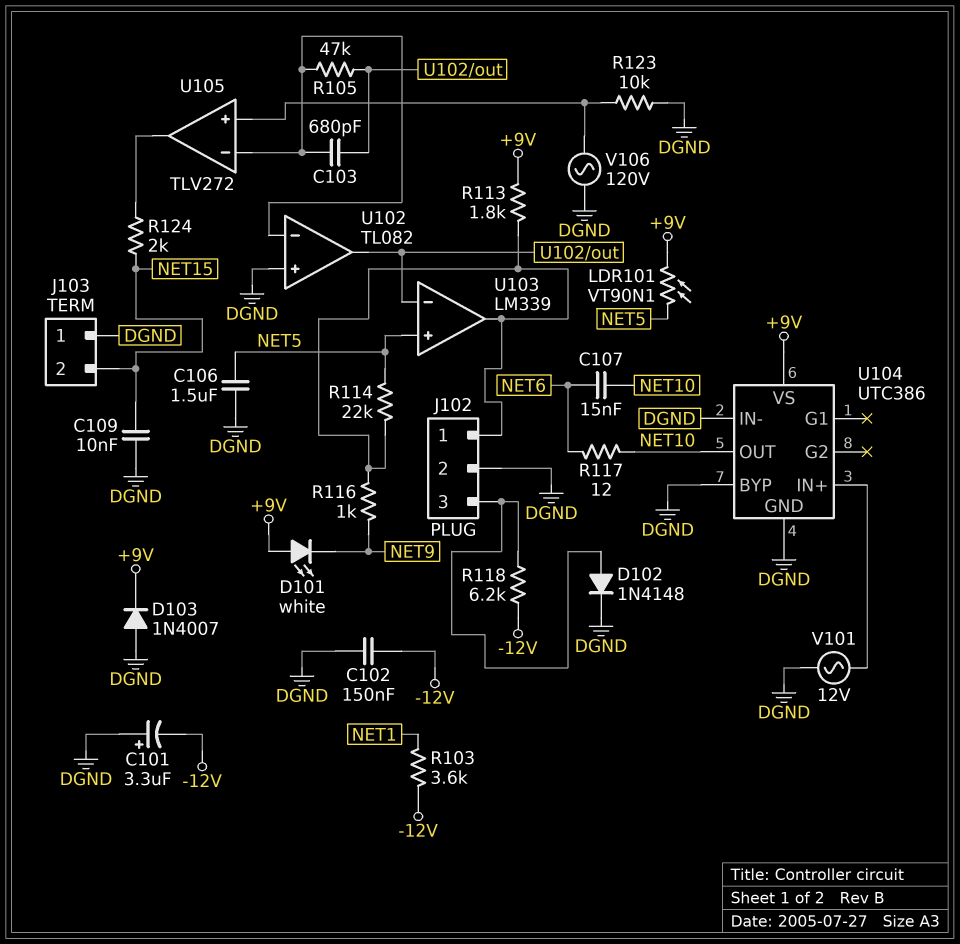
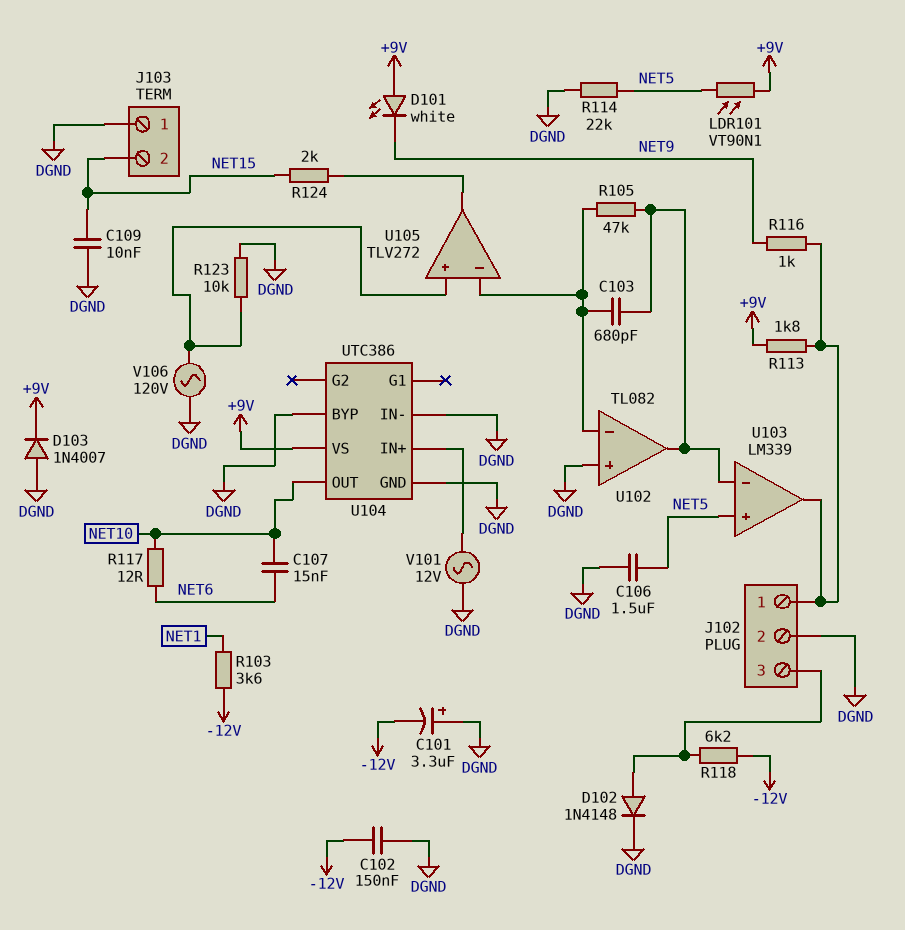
R114: 22k (J102/1, NET5) -> 22k (DGND, NET5)

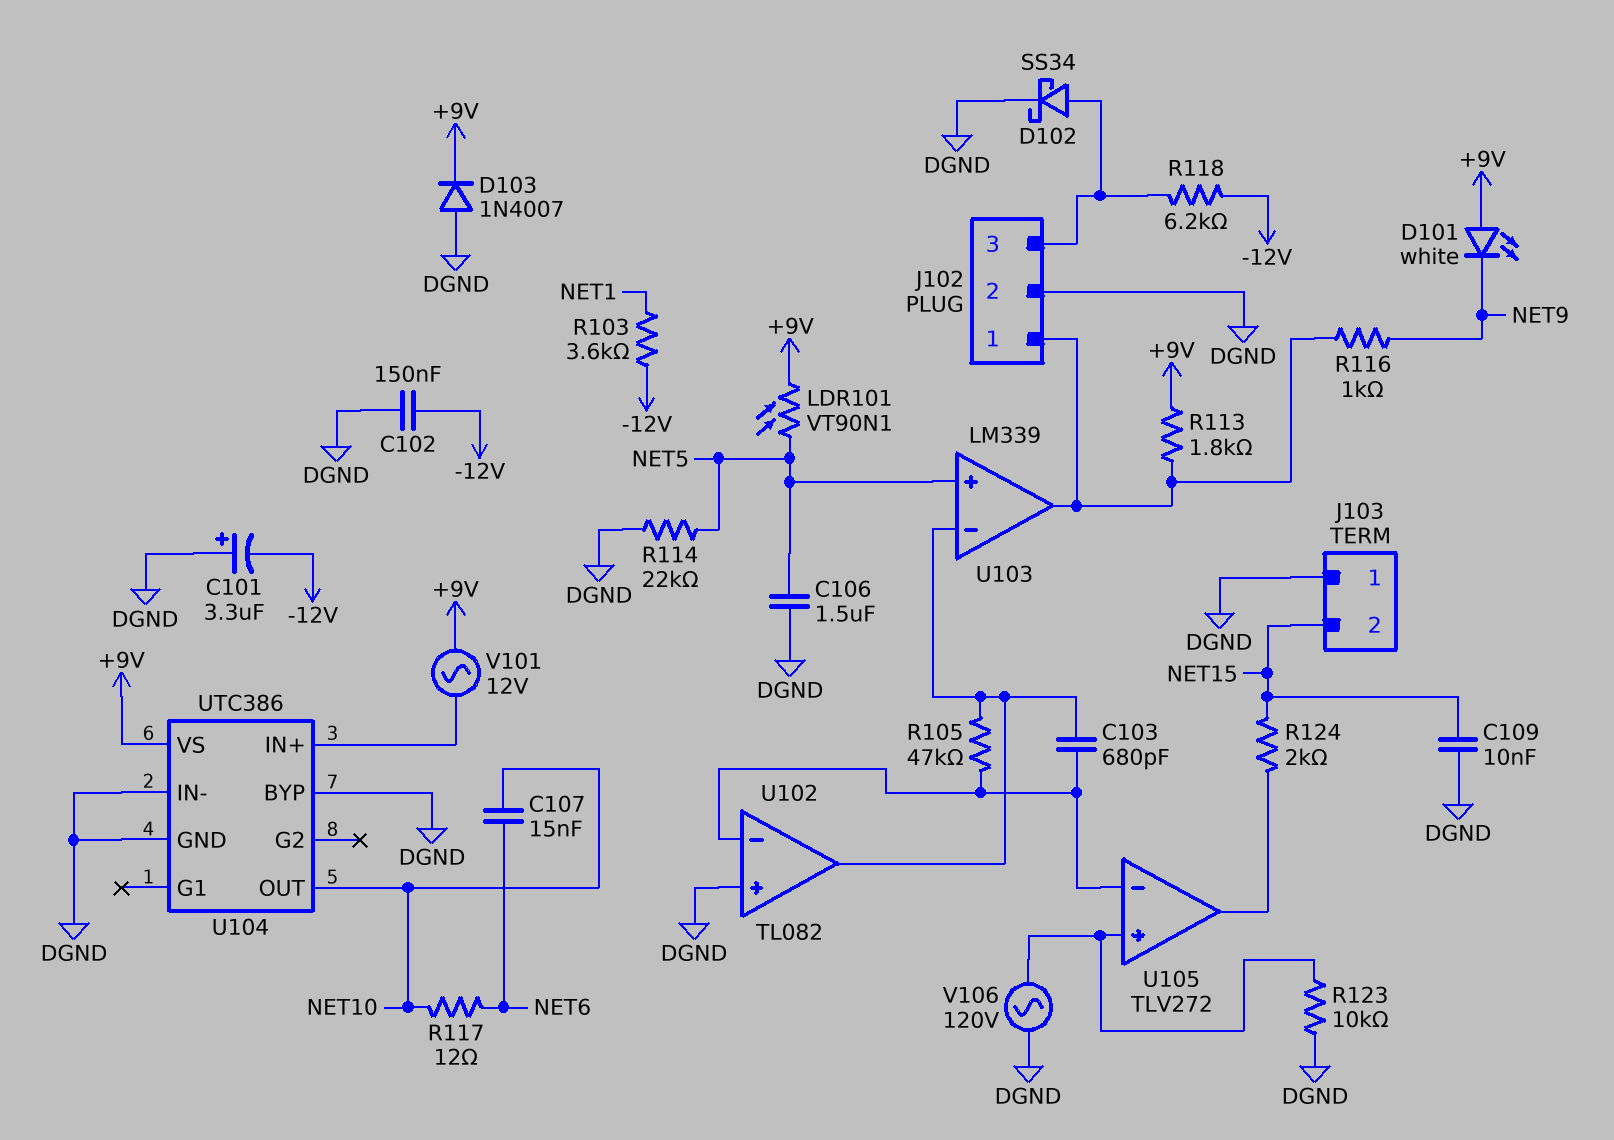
D102: diode 1N4148 (A J102/3, K DGND) -> schottky SS34 (A J102/3, K DGND)
V101: AC 12V (DGND, U104/IN+) -> AC 12V (+9V, U104/IN+)

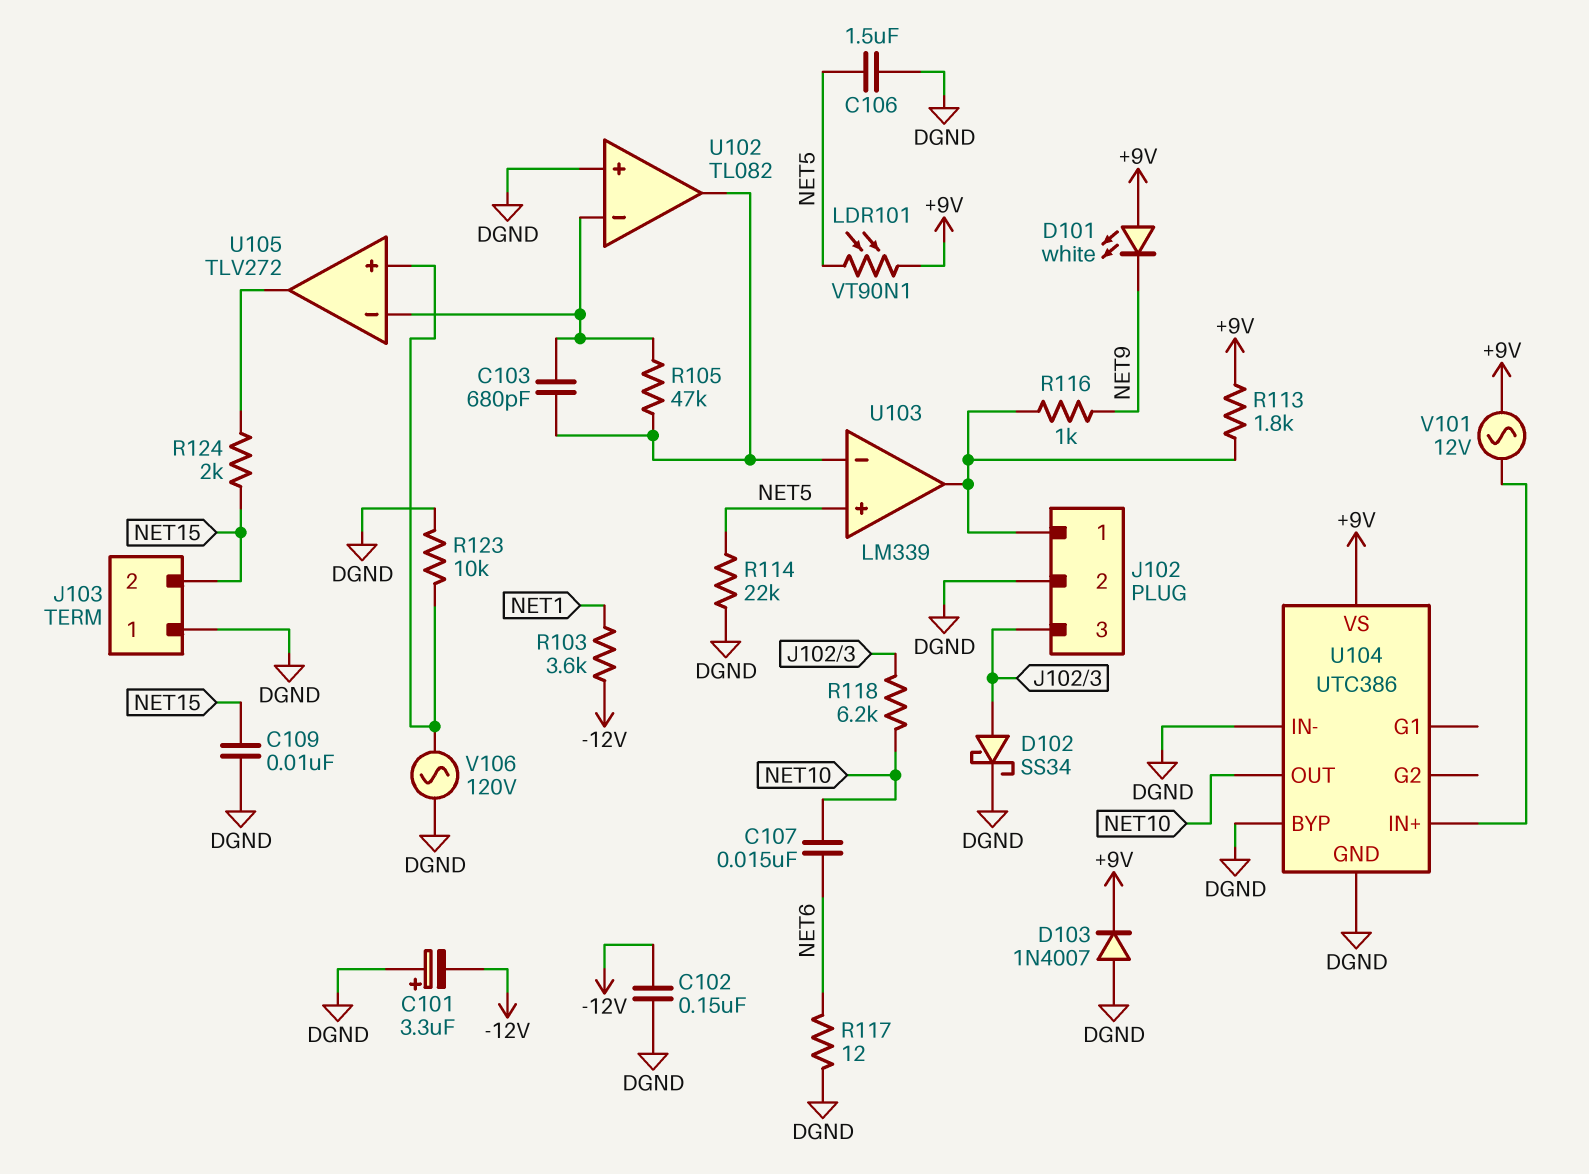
R117: 12 (NET6, NET10) -> 12 (DGND, NET6)
R118: 6.2k (-12V, J102/3) -> 6.2k (J102/3, NET10)

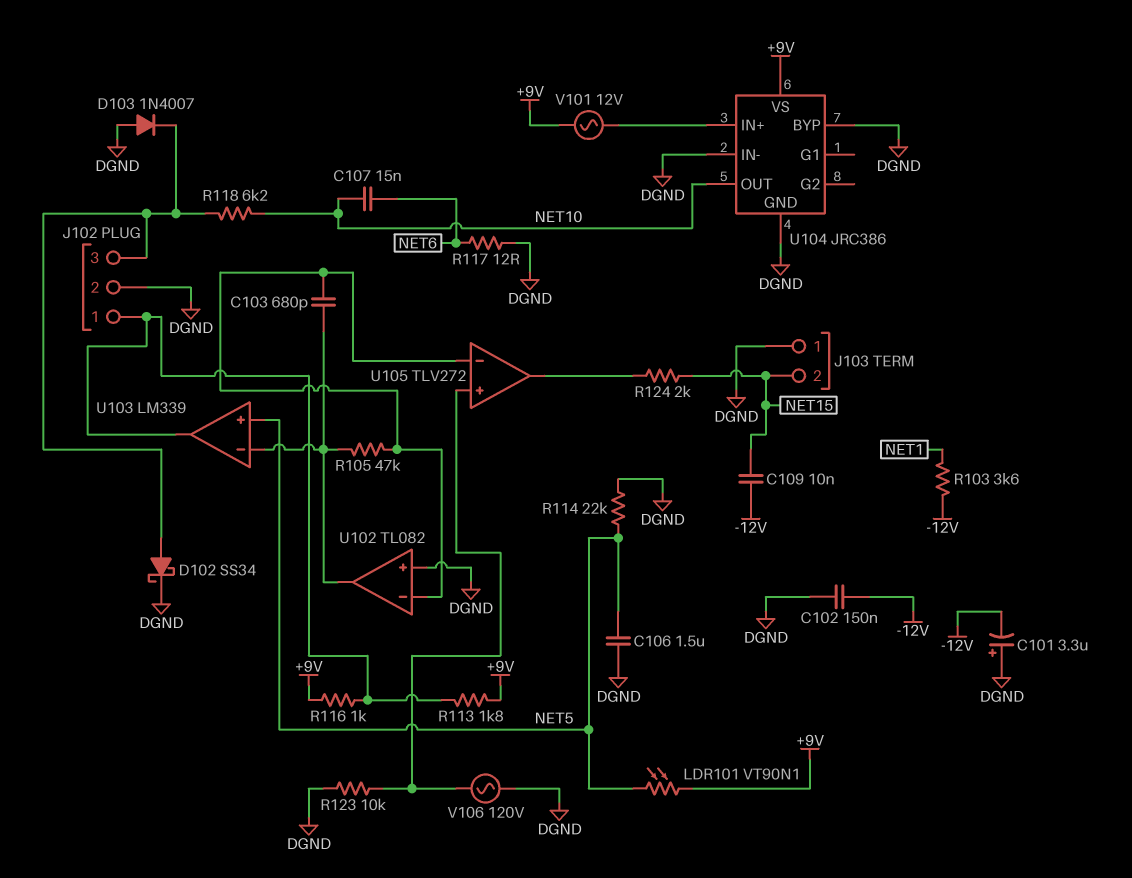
C109: 10nF (DGND, NET15) -> 10nF (-12V, NET15)
D101: LED white (A +9V, K NET9) -> none
D103: diode 1N4007 (A DGND, K +9V) -> diode 1N4007 (A DGND, K J102/3)
R116: 1k (J102/1, NET9) -> 1k (+9V, J102/1)
U104: UTC386 -> JRC386

